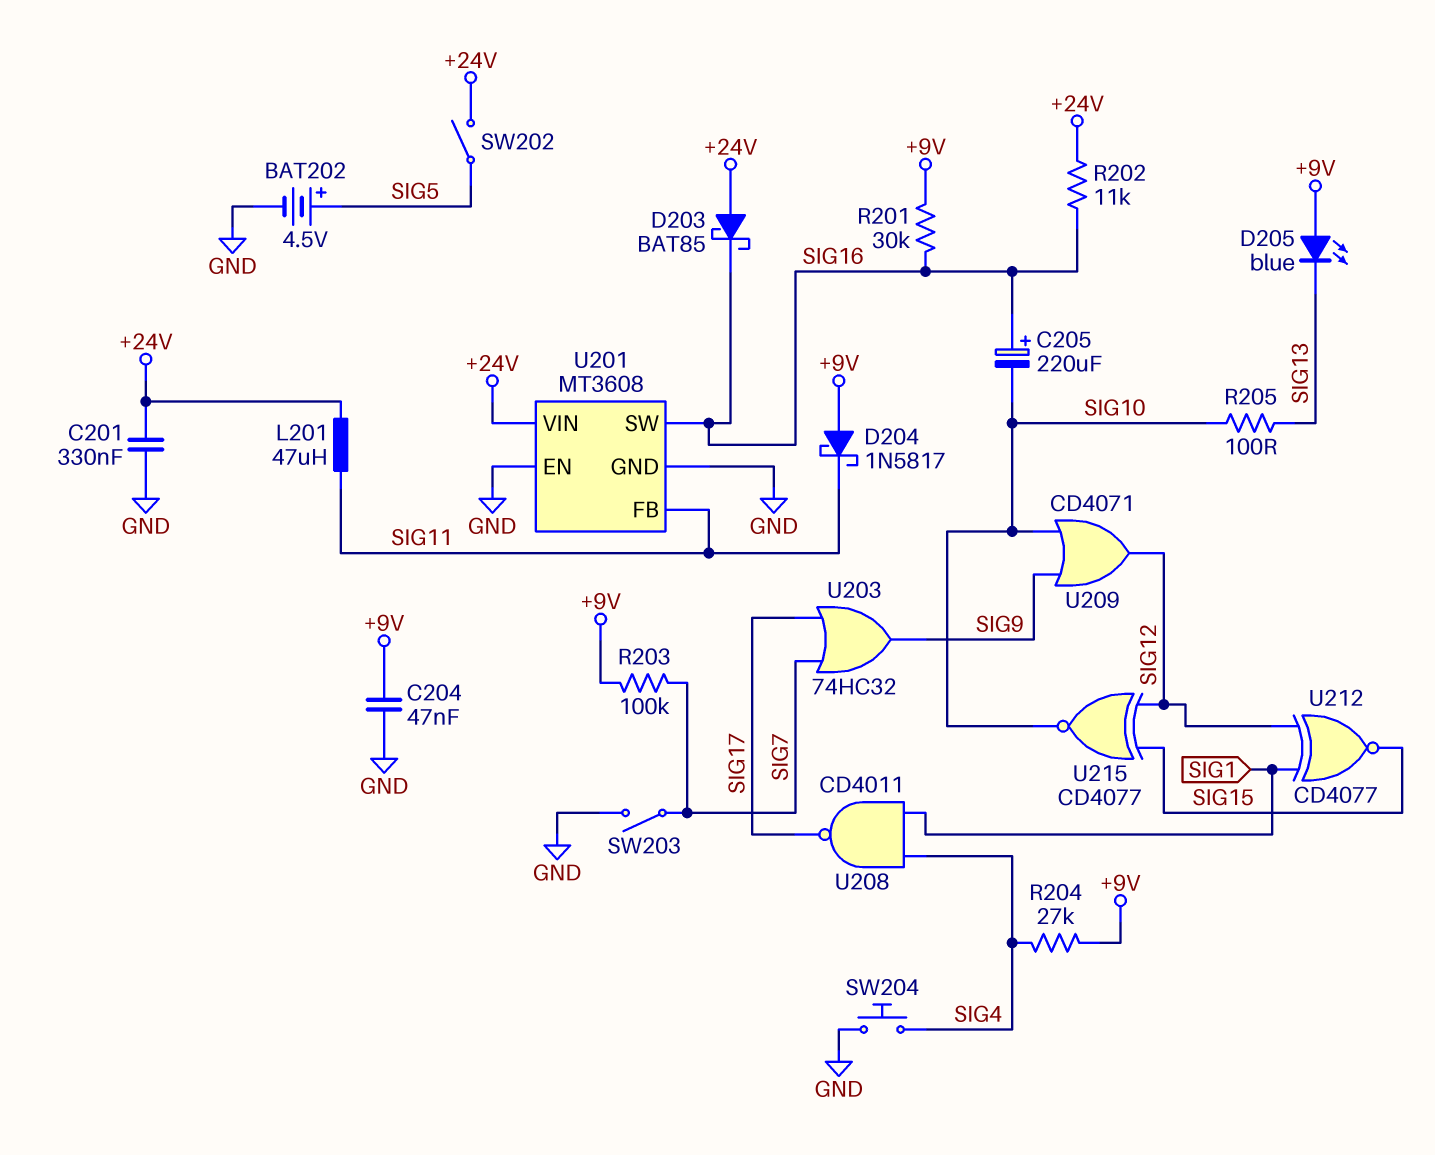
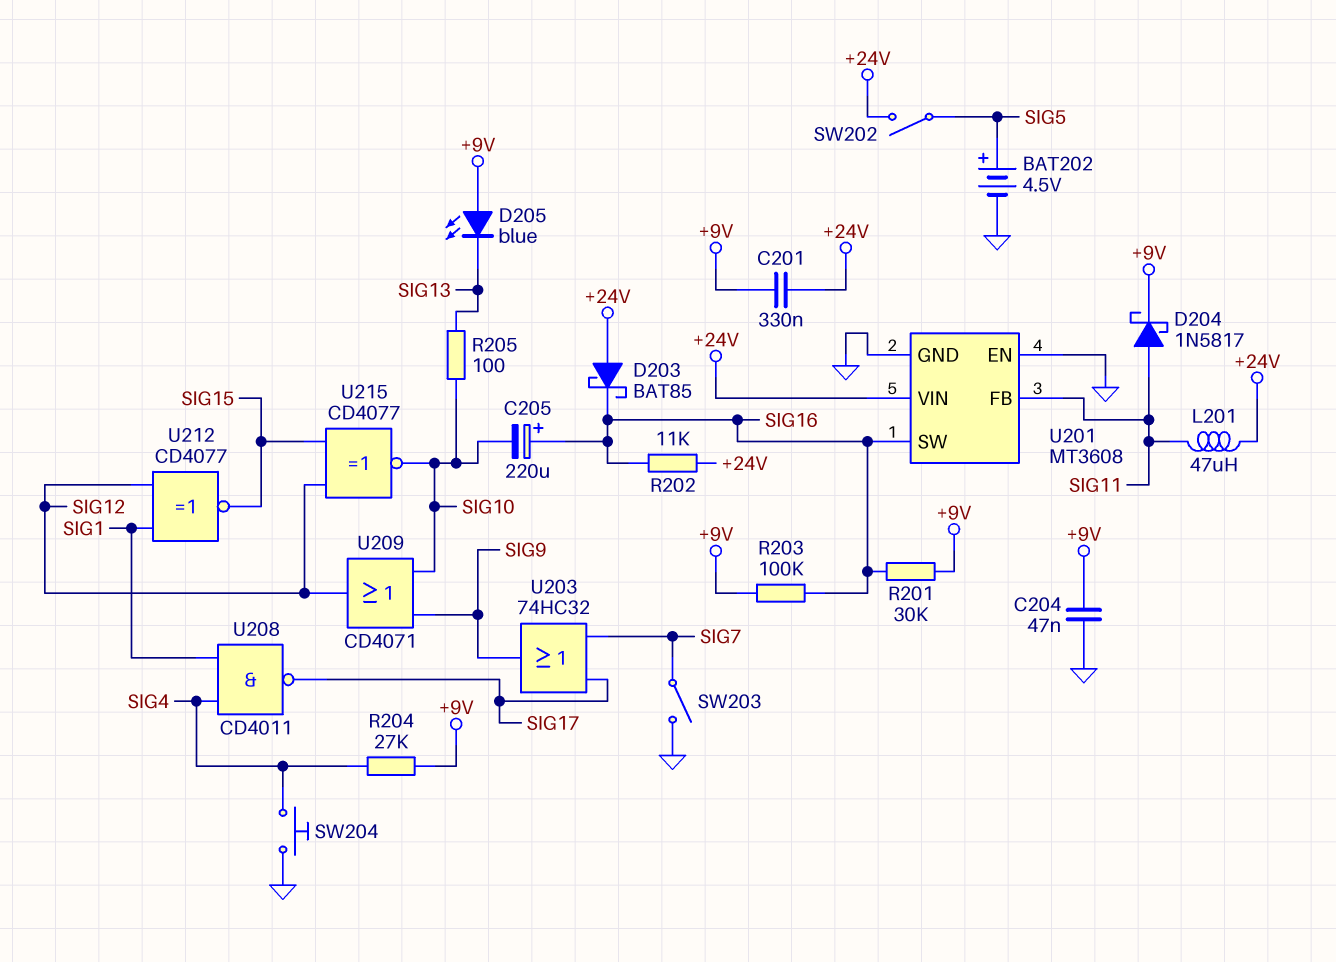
C201: 330nF (+24V, GND) -> 330nF (+9V, +24V)
D204: schottky 1N5817 (A +9V, K SIG11) -> schottky 1N5817 (A SIG11, K +9V)
R203: 100k (+9V, SIG7) -> 100k (+9V, SIG16)

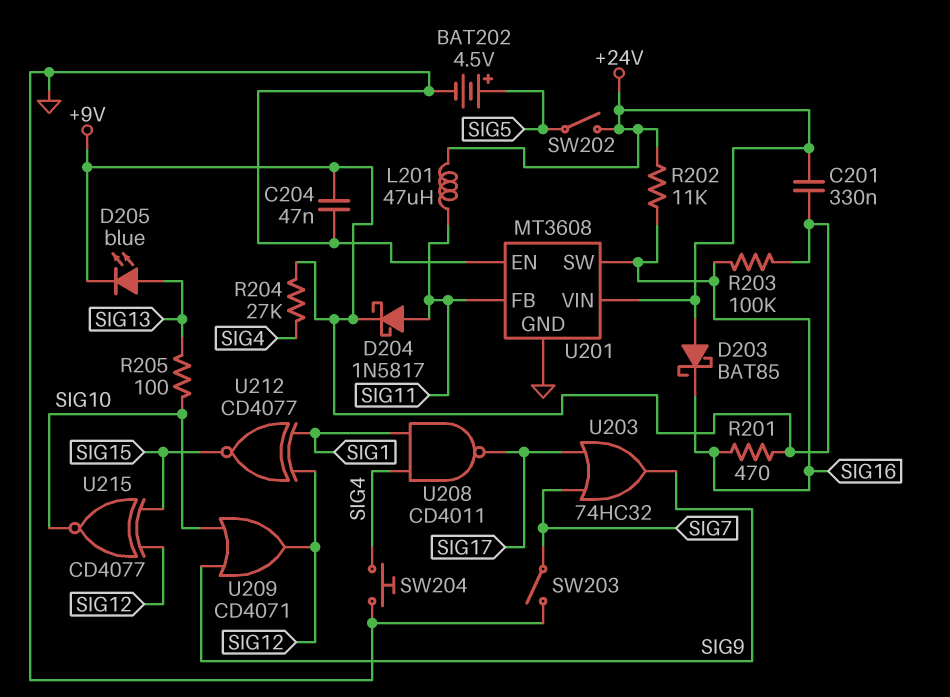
C205: 220uF (plus SIG16, minus SIG10) -> none
D205: LED blue (A +9V, K SIG13) -> LED blue (A SIG13, K +9V)
R201: 30k (+9V, SIG16) -> 470 (+9V, SIG16)

